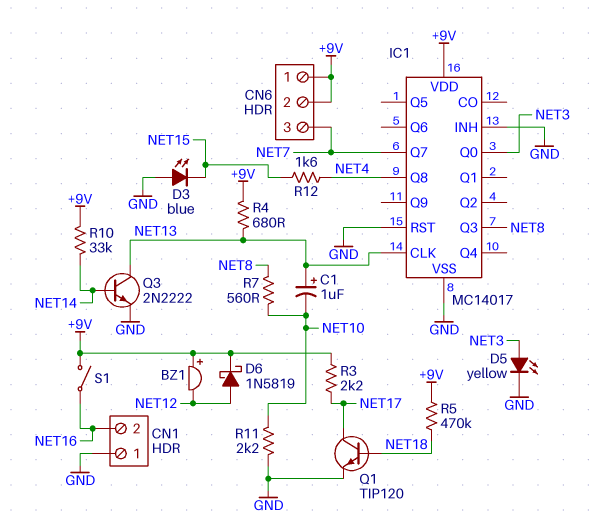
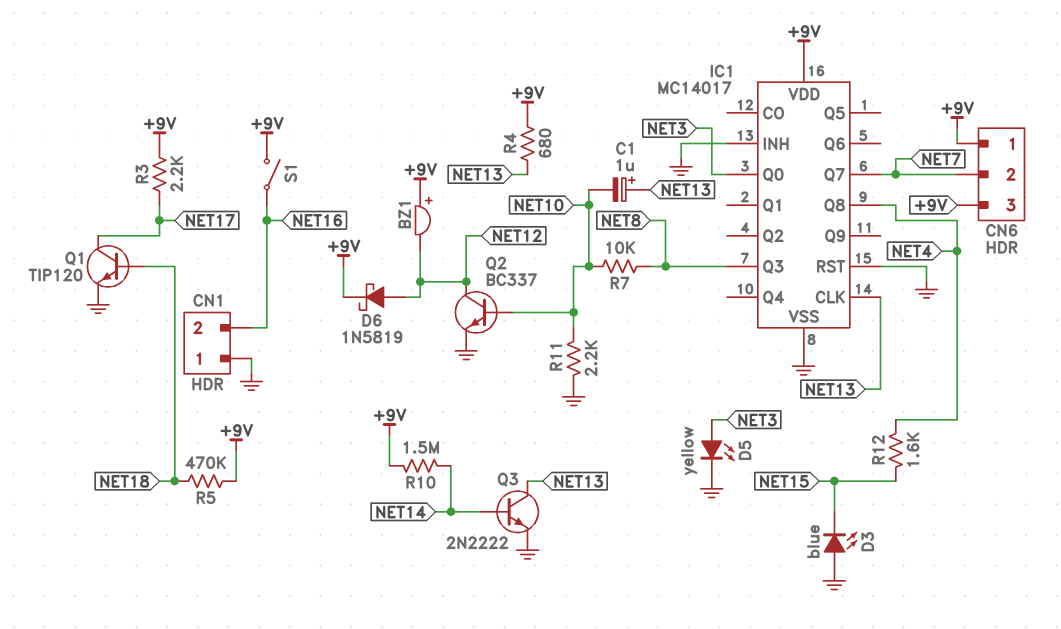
CN6 pin 2: +9V -> NET7
CN6 pin 3: NET7 -> +9V
Q2: none -> NPN BC337 (B NET10, C NET12, E GND)
R7: 560 (NET8, NET10) -> 10k (NET8, NET10)
R10: 33k (+9V, NET14) -> 1.5M (+9V, NET14)

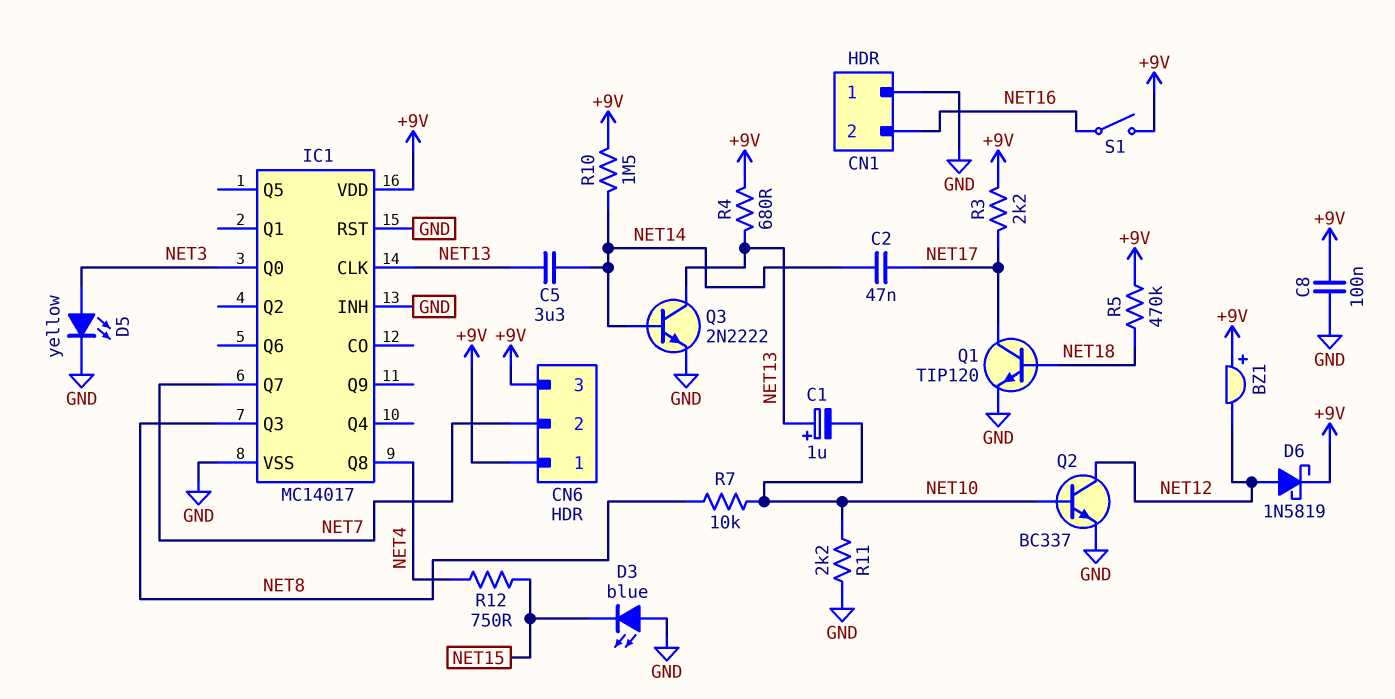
C2: none -> 47nF (NET14, NET17)
C5: none -> 3.3uF (NET13, NET14)
C8: none -> 100nF (+9V, GND)
R12: 1.6k (NET4, NET15) -> 750 (NET4, NET15)

